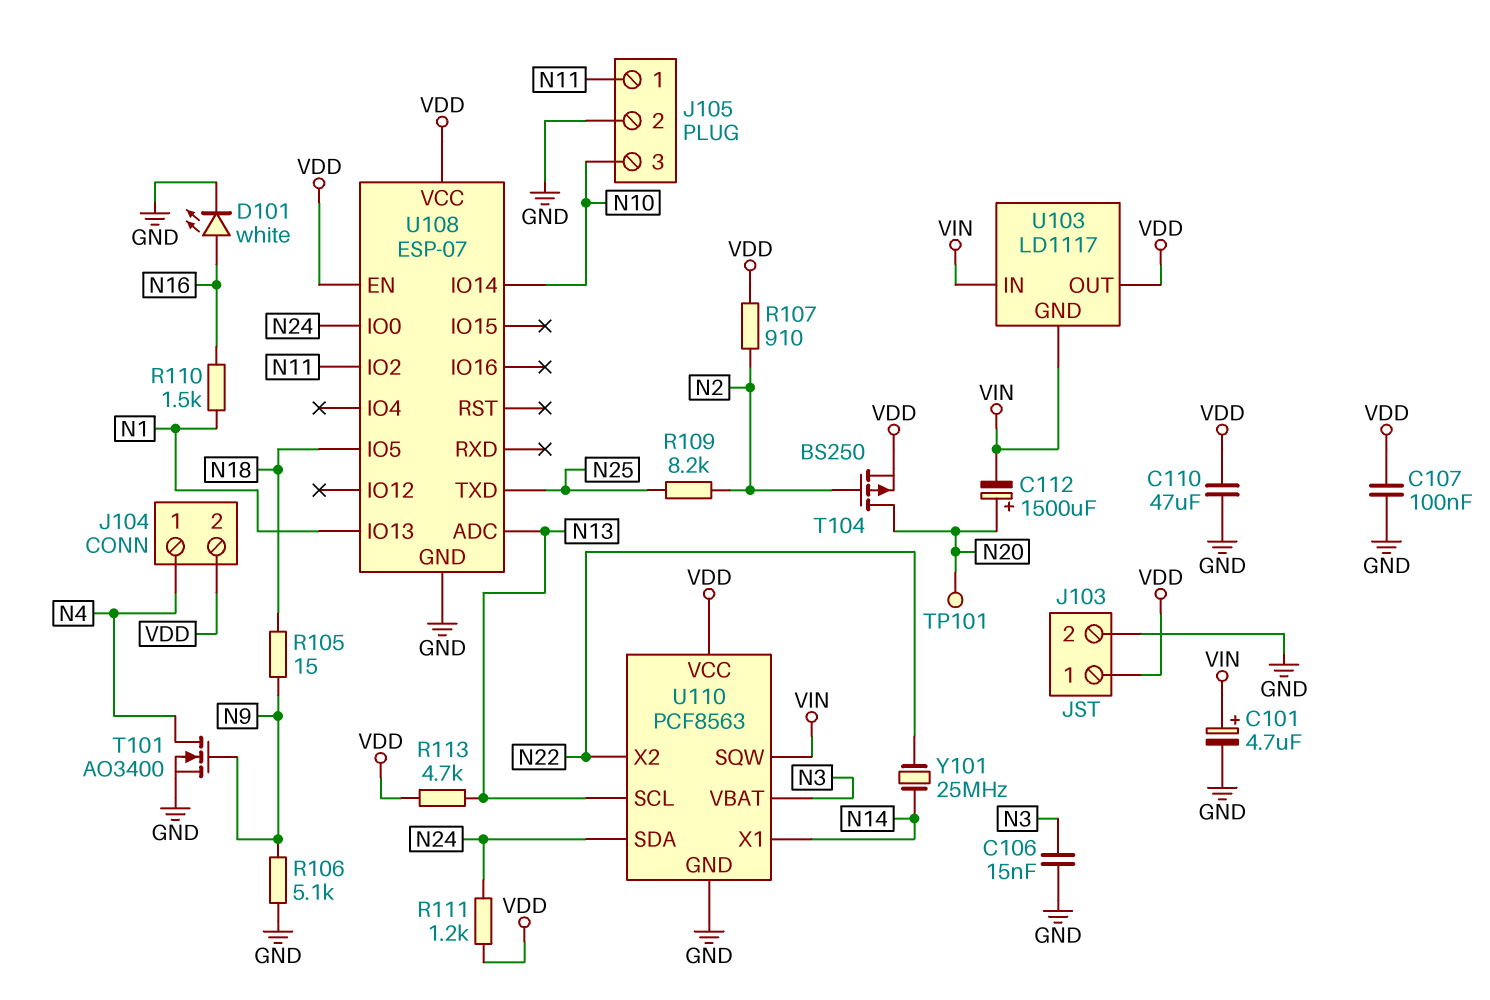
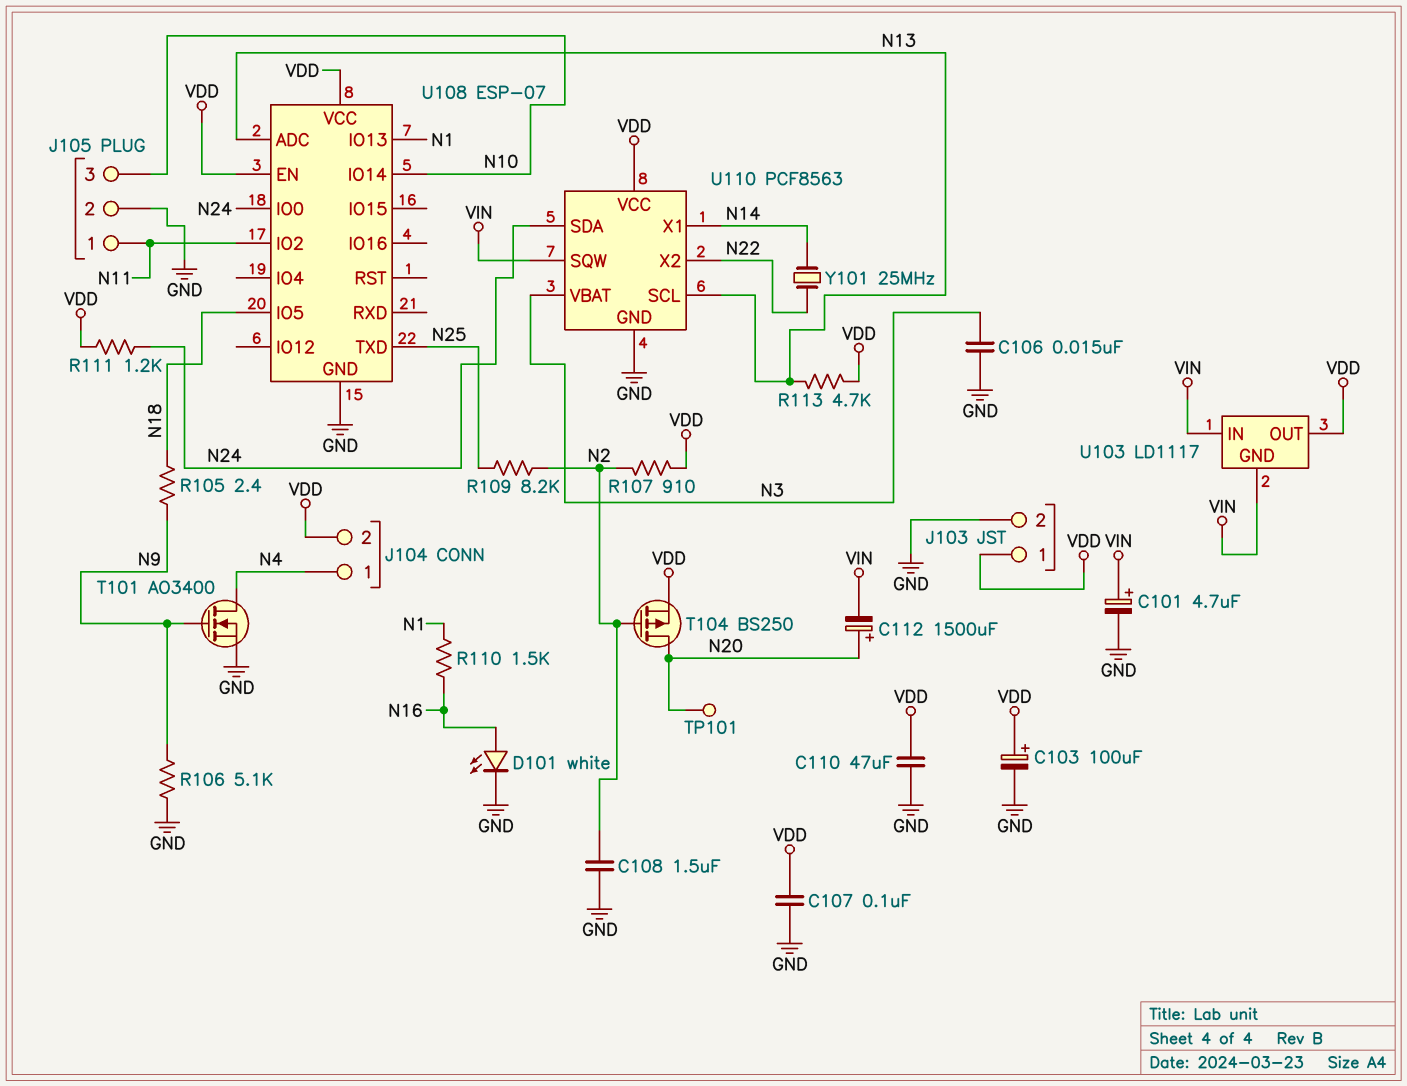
C103: none -> 100uF (plus VDD, minus GND)
C108: none -> 1.5uF (GND, N2)
R105: 15 (N9, N18) -> 2.4 (N9, N18)

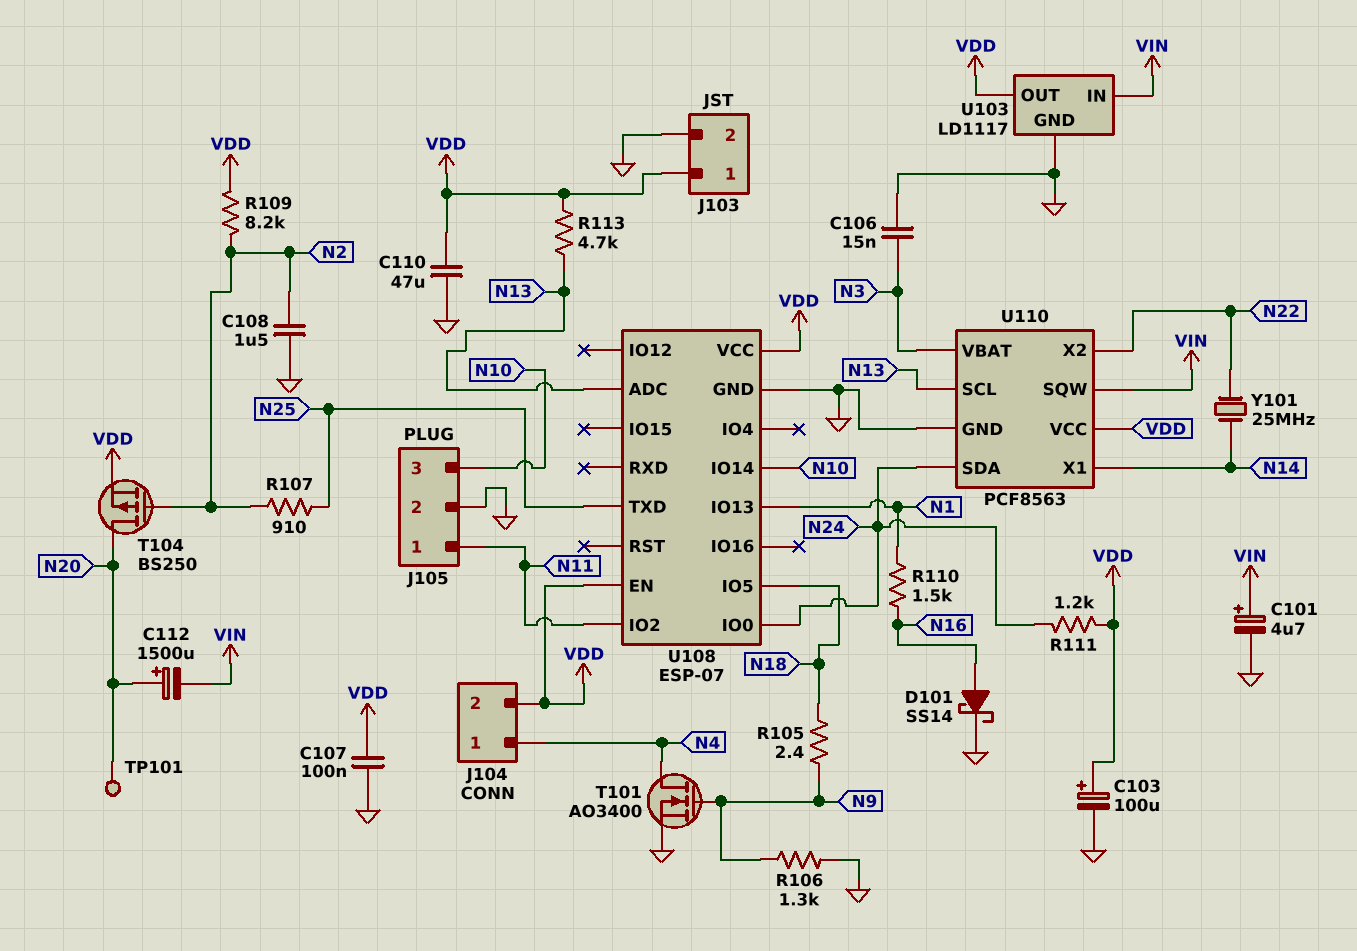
D101: LED white (A N16, K GND) -> schottky SS14 (A N16, K GND)
R106: 5.1k (GND, N9) -> 1.3k (GND, N9)
R107: 910 (N2, VDD) -> 910 (N2, N25)
R109: 8.2k (N2, N25) -> 8.2k (N2, VDD)
U103 pin GND: VIN -> GND

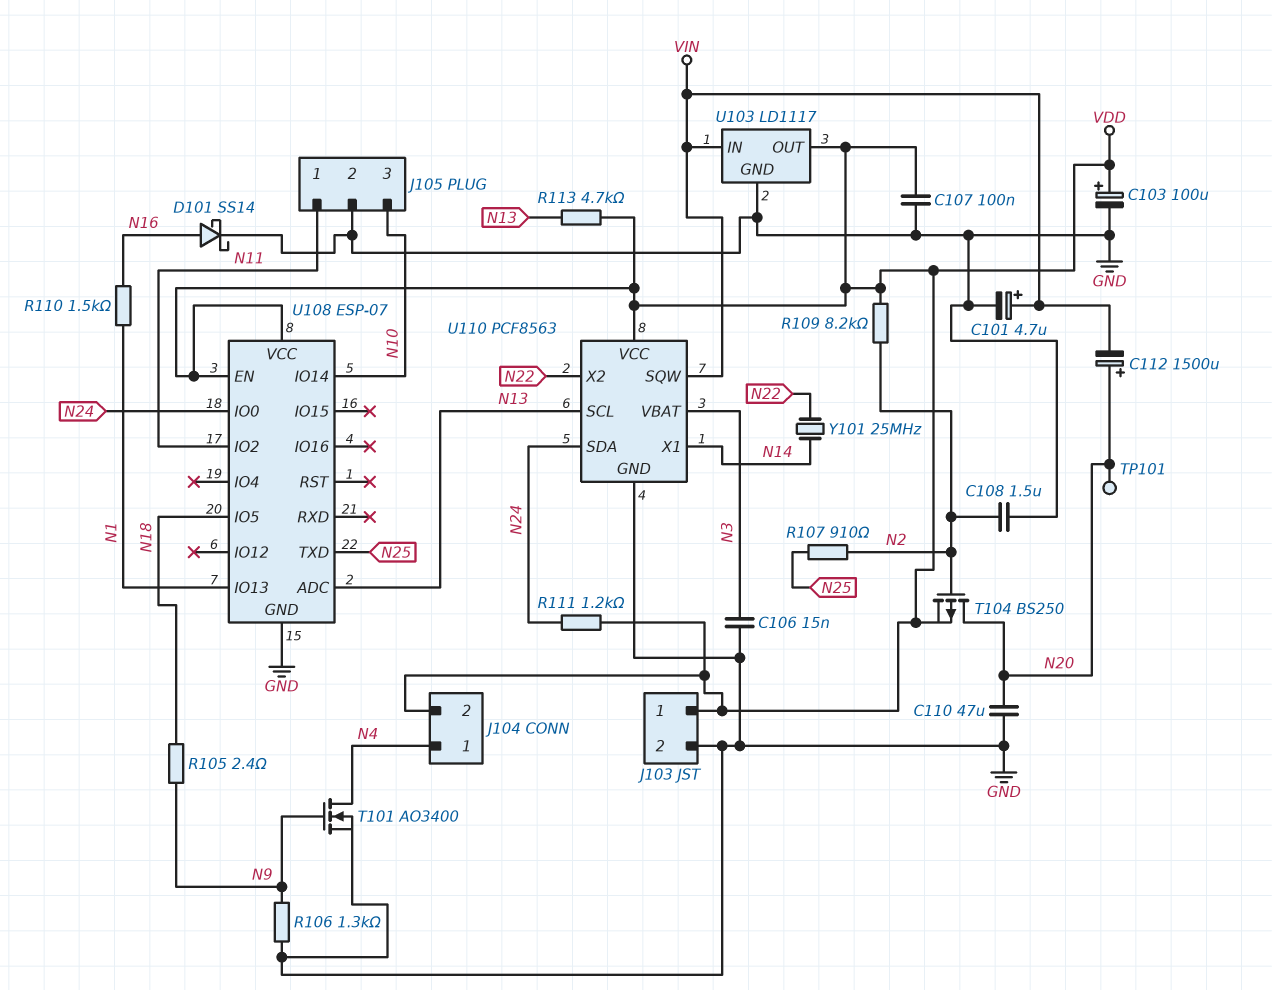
C110: 47uF (GND, VDD) -> 47uF (GND, N20)

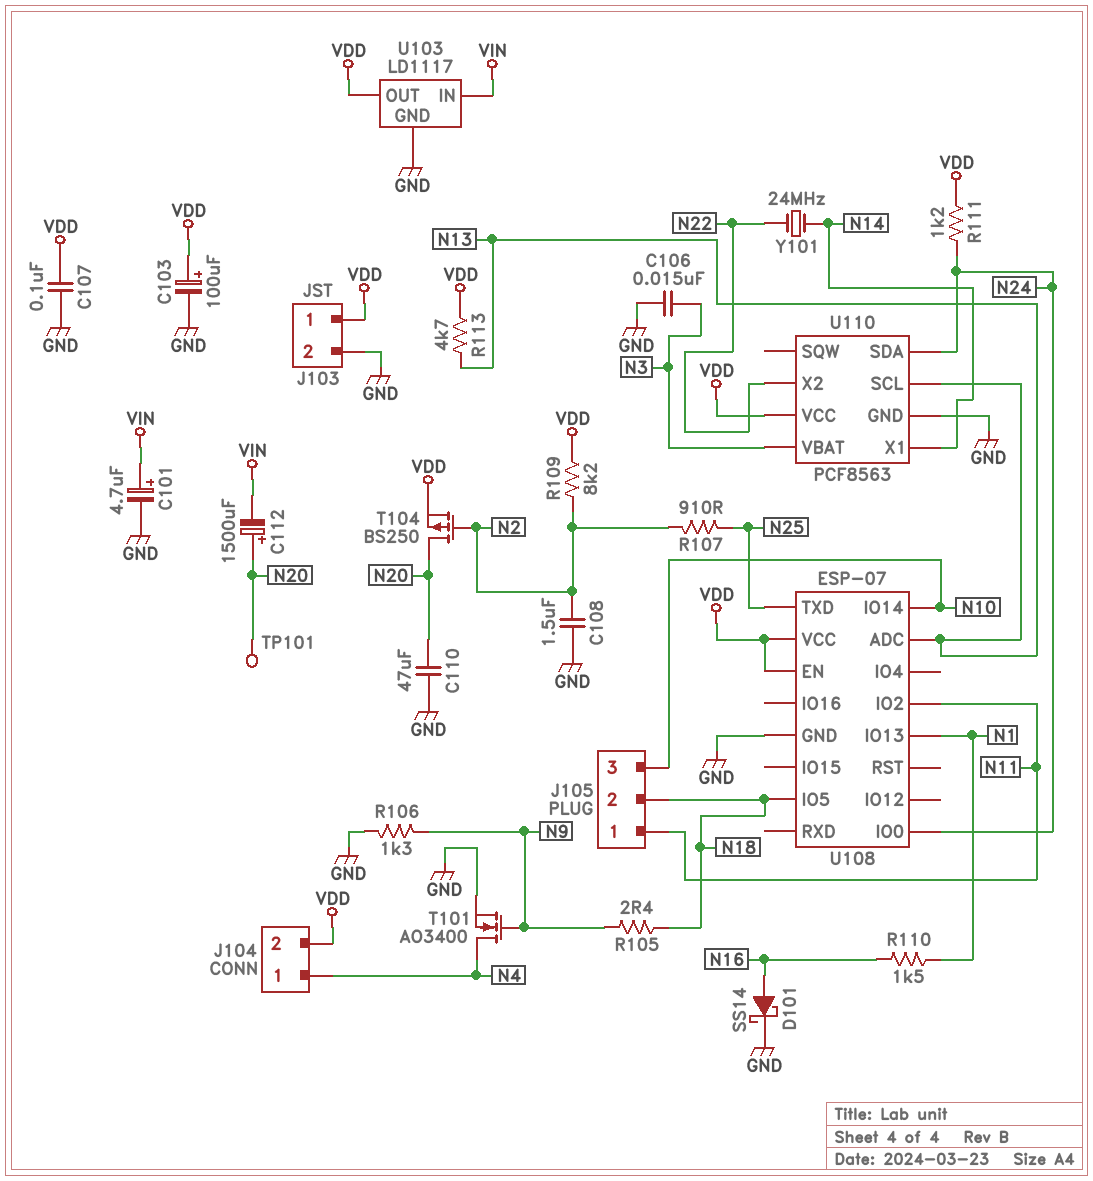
J105 pin 2: GND -> N18
U110 pin SQW: VIN -> none
Y101: 25MHz (N14, N22) -> 24MHz (N14, N22)

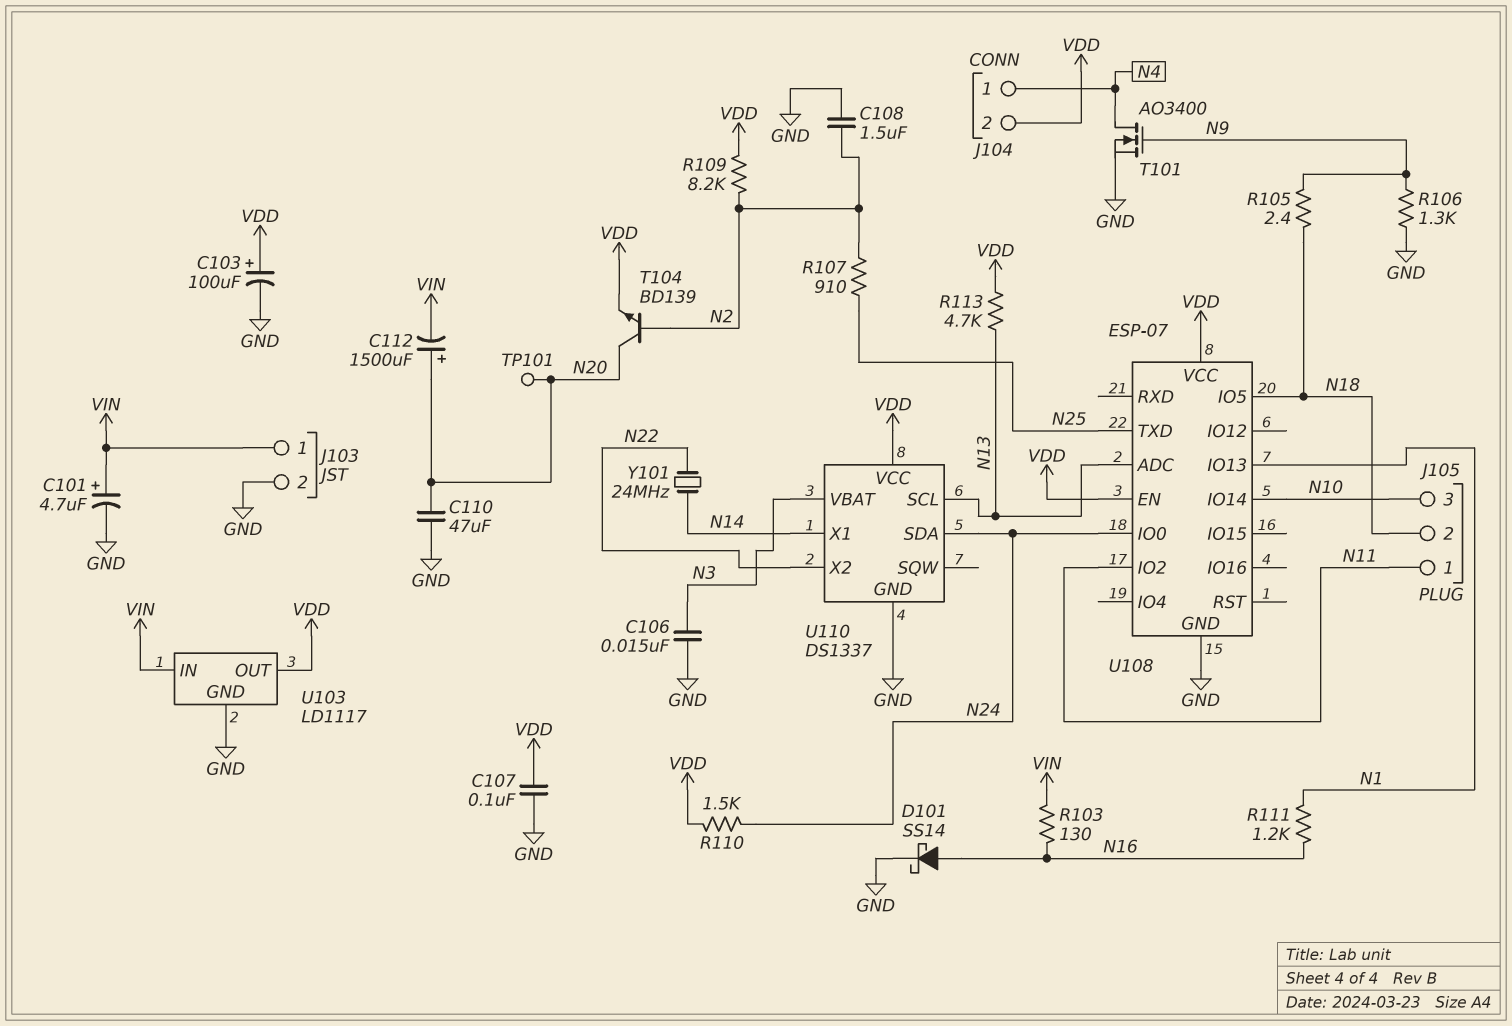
J103 pin 1: VDD -> VIN
R103: none -> 130 (N16, VIN)
R110: 1.5k (N1, N16) -> 1.5k (N24, VDD)
R111: 1.2k (N24, VDD) -> 1.2k (N1, N16)
T104: PMOS BS250 (G N2, D N20, S VDD) -> NPN BD139 (B N2, C N20, E VDD)
U110: PCF8563 -> DS1337

